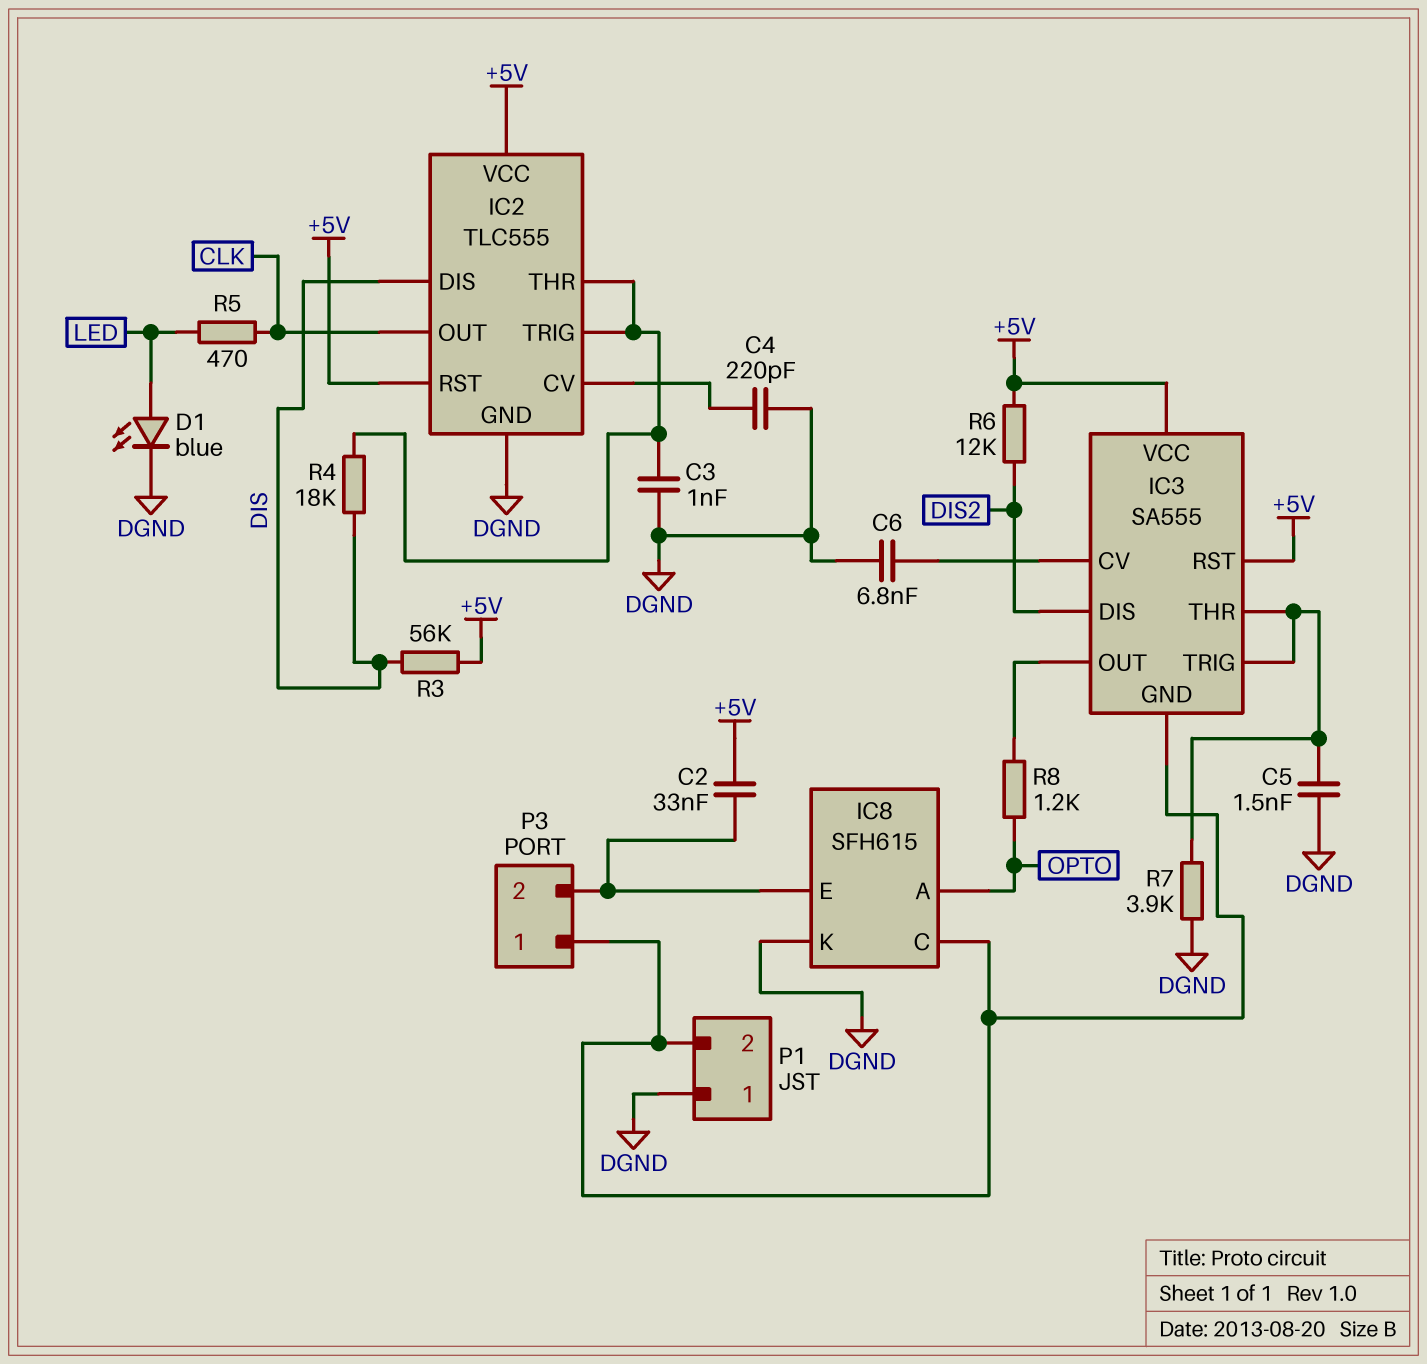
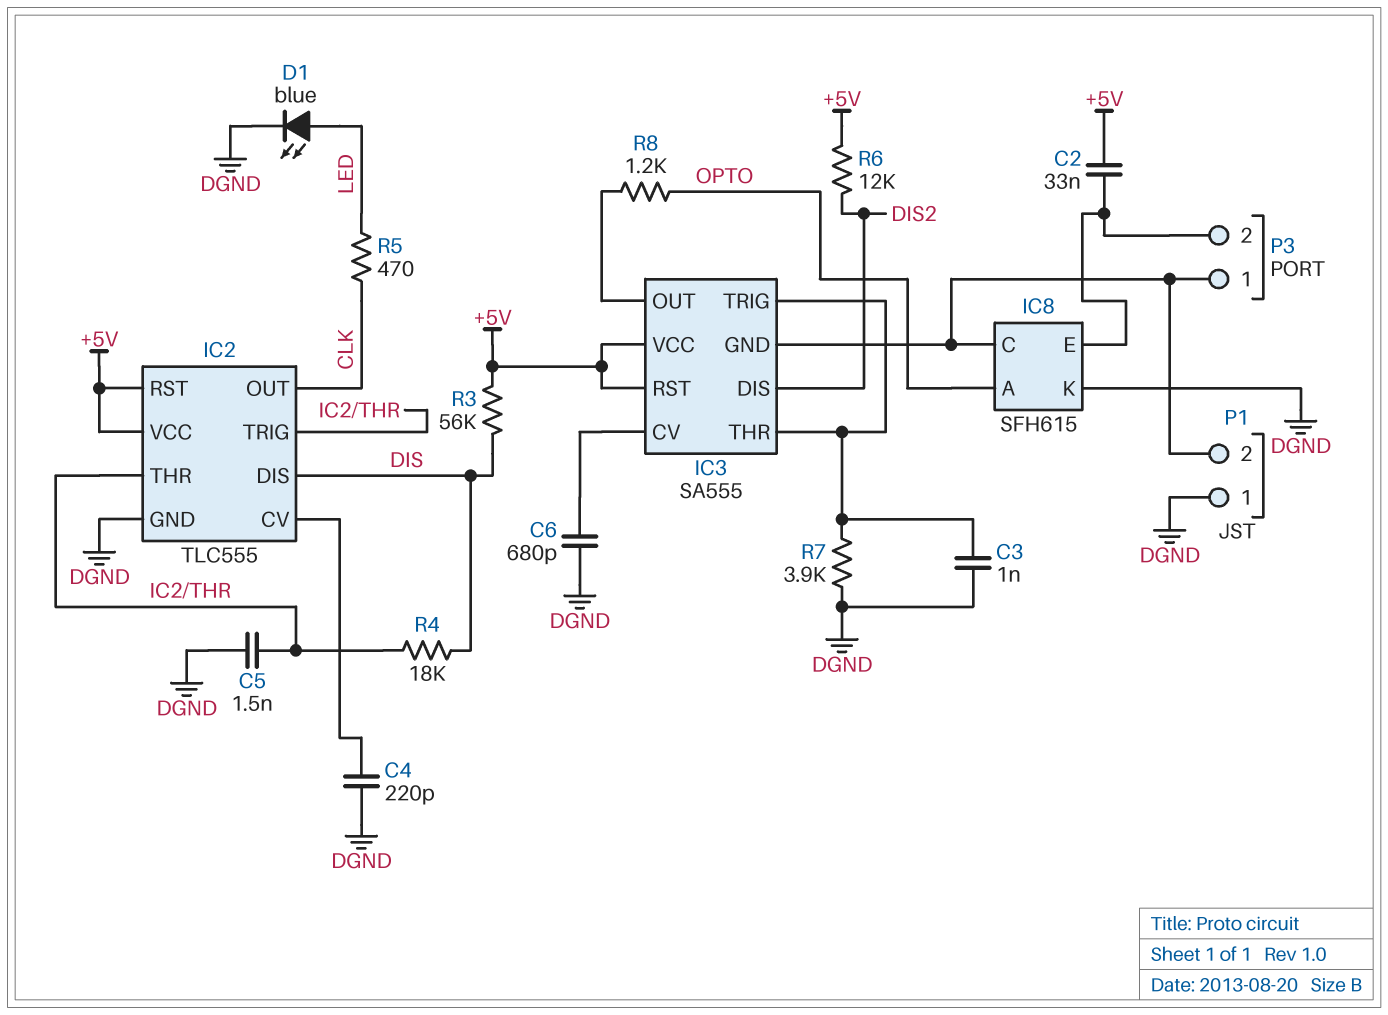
C3: 1nF (DGND, IC2/THR) -> 1nF (DGND, IC3/THR)
C5: 1.5nF (DGND, IC3/THR) -> 1.5nF (DGND, IC2/THR)
C6: 6.8nF (DGND, IC3/CV) -> 680pF (DGND, IC3/CV)

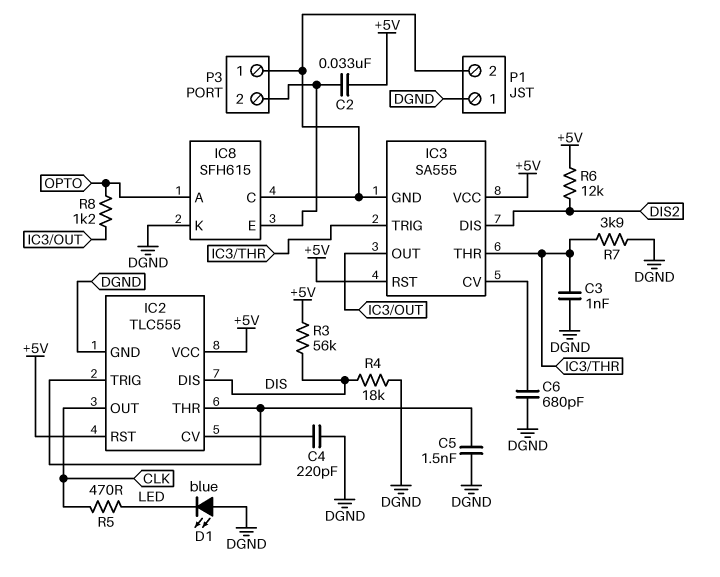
D1: LED blue (A LED, K DGND) -> LED blue (A DGND, K LED)
R4: 18k (DIS, IC2/THR) -> 18k (DGND, DIS)

